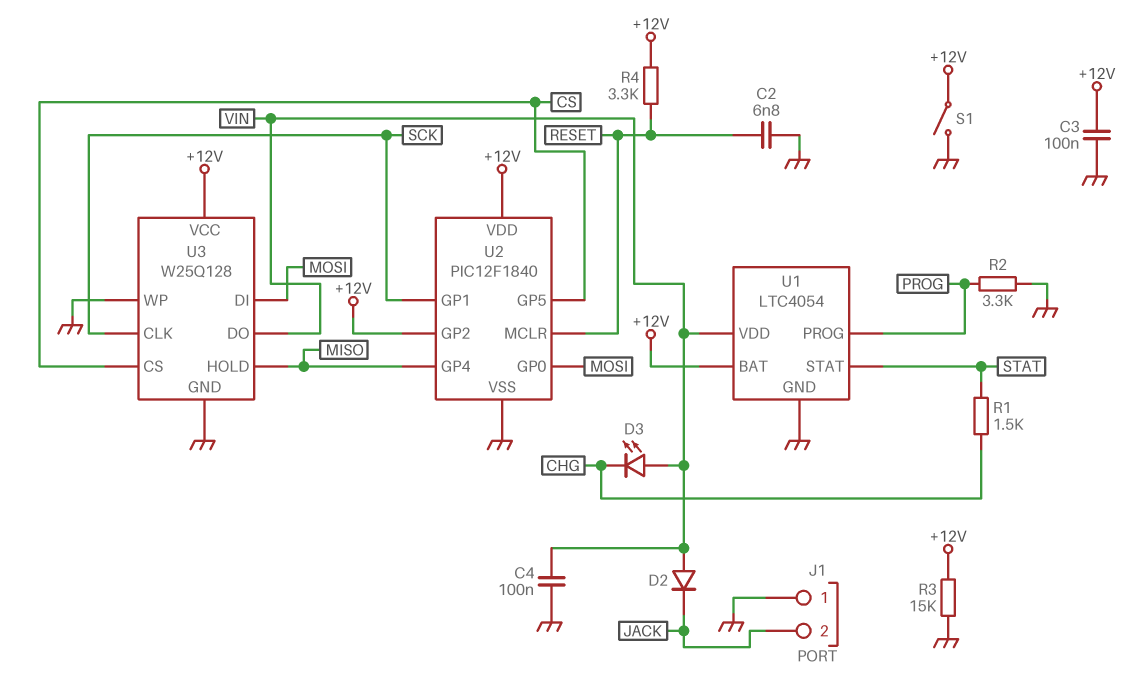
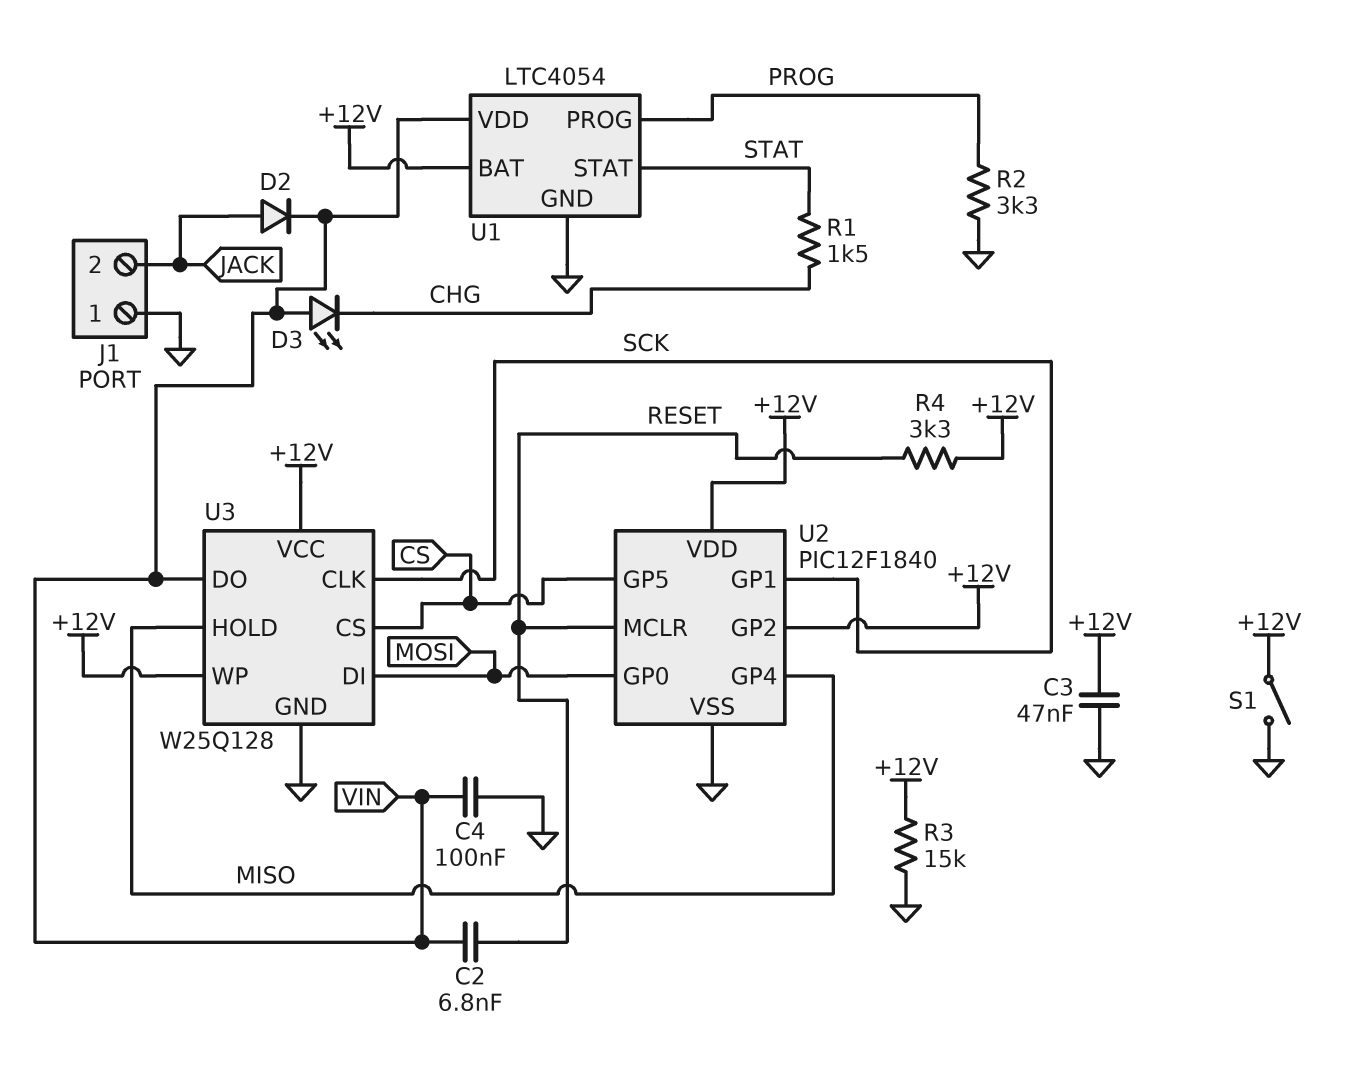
C2: 6.8nF (GND, RESET) -> 6.8nF (RESET, VIN)
C3: 100nF (+12V, GND) -> 47nF (+12V, GND)
D2: diode (A VIN, K JACK) -> diode (A JACK, K VIN)
U3 pin WP: GND -> +12V

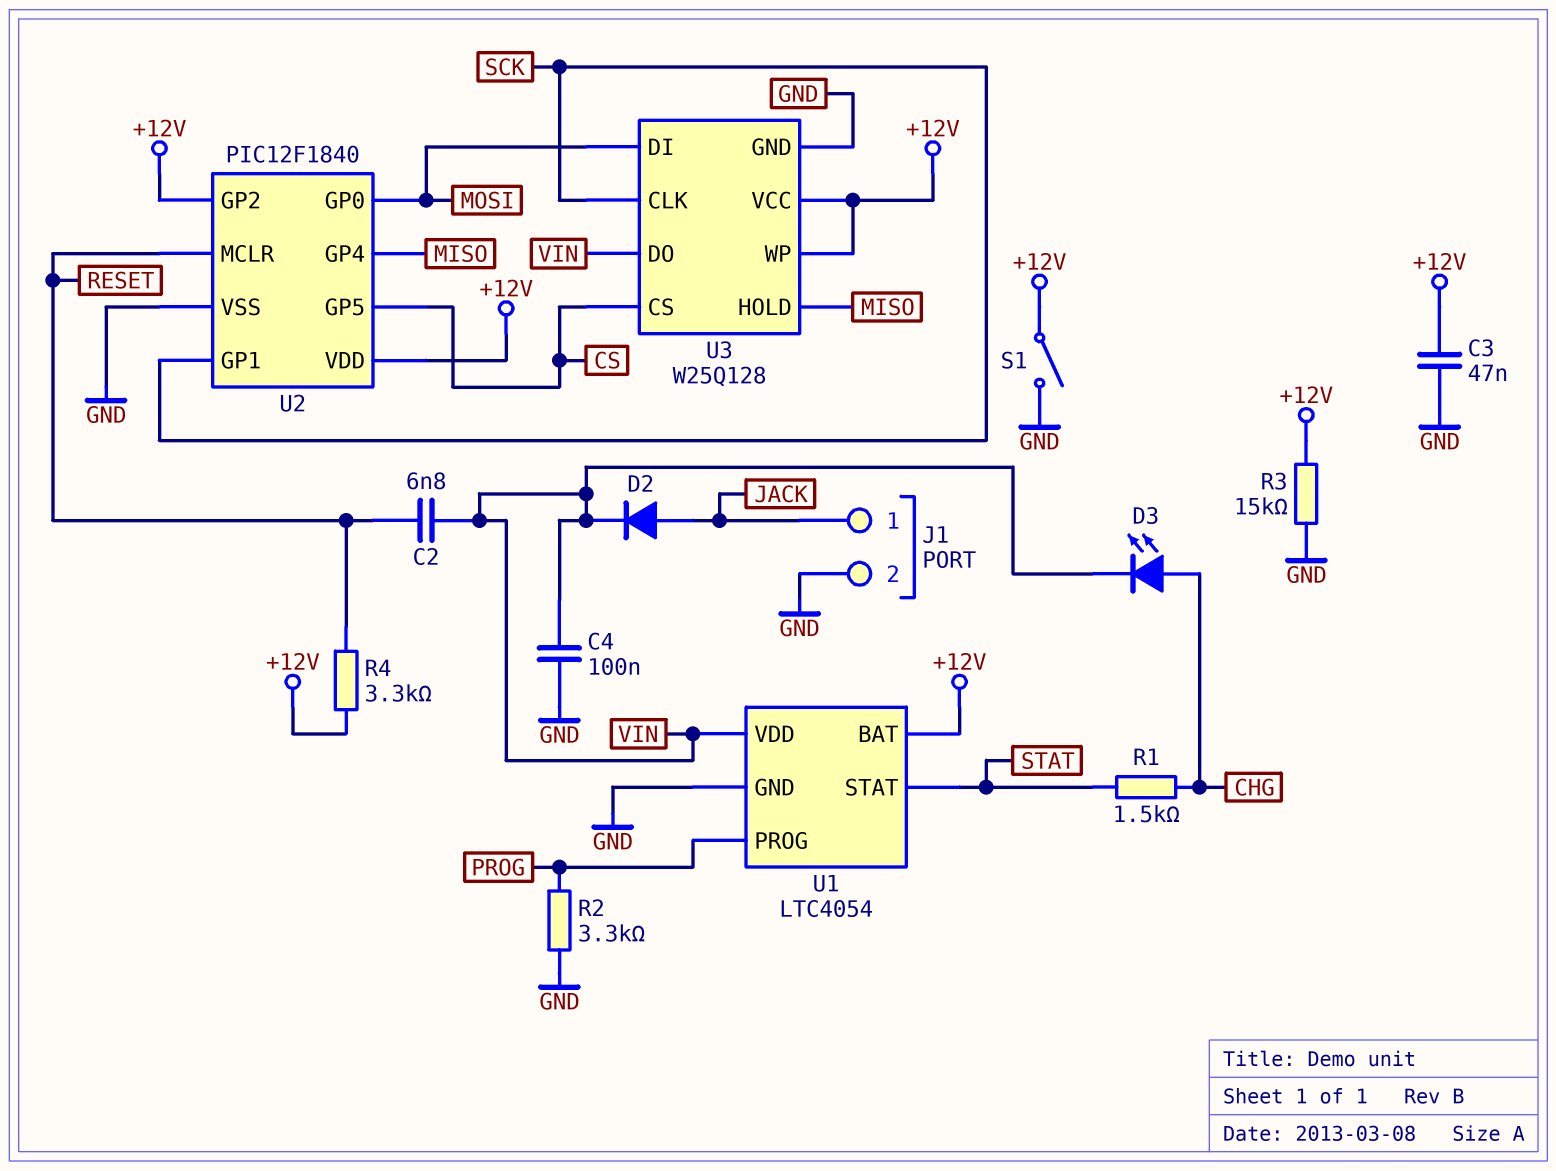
D3: LED (A VIN, K CHG) -> LED (A CHG, K VIN)
J1 pin 1: GND -> JACK
J1 pin 2: JACK -> GND

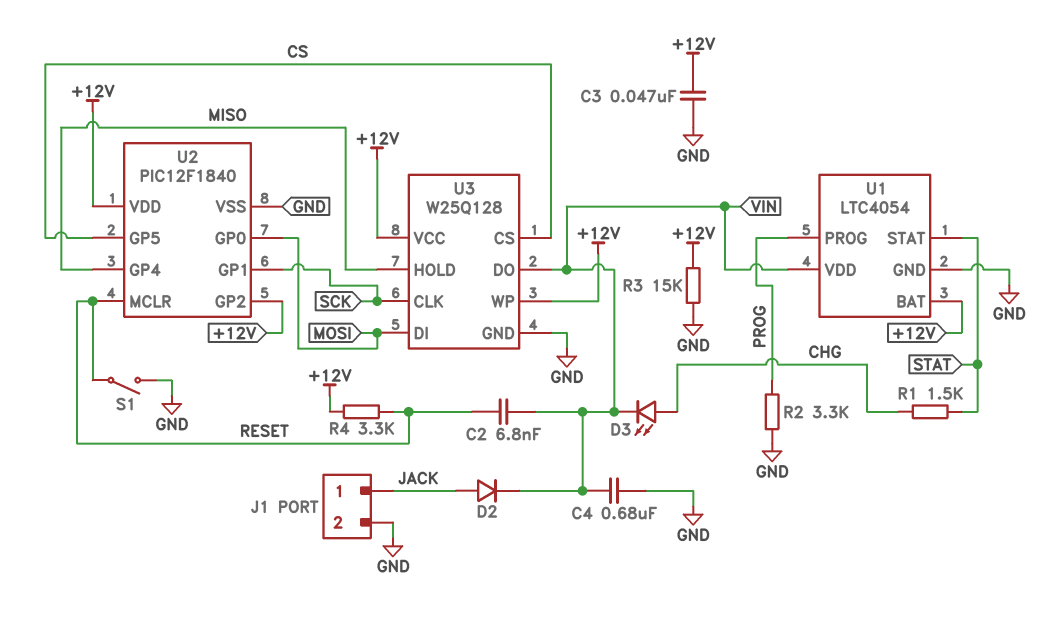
C4: 100nF (GND, VIN) -> 680nF (GND, VIN)
S1: switch (+12V, GND) -> switch (GND, RESET)

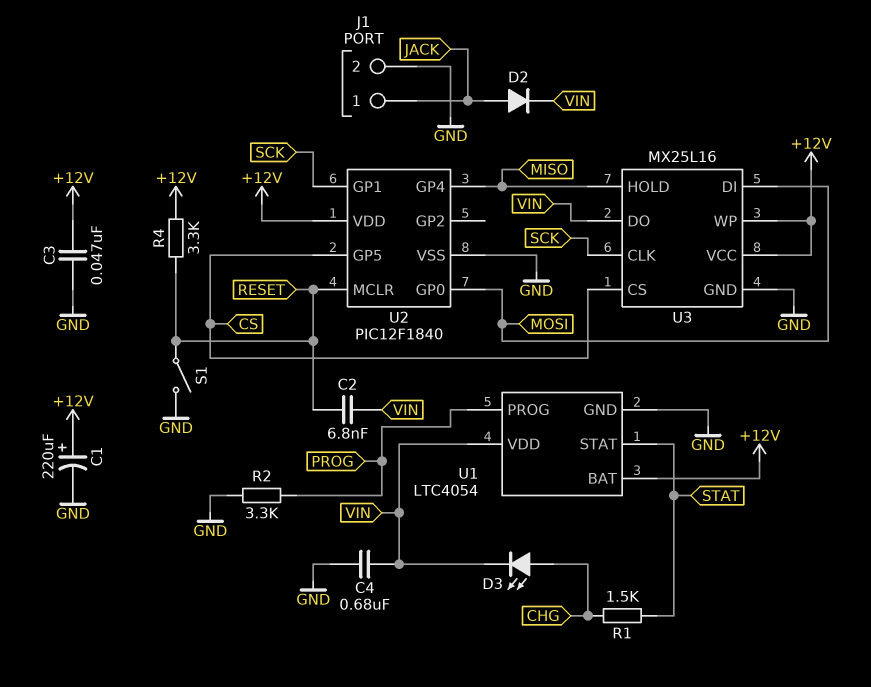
C1: none -> 220uF (plus +12V, minus GND)
R3: 15k (+12V, GND) -> none
U2 pin GP2: +12V -> none
U3: W25Q128 -> MX25L16

